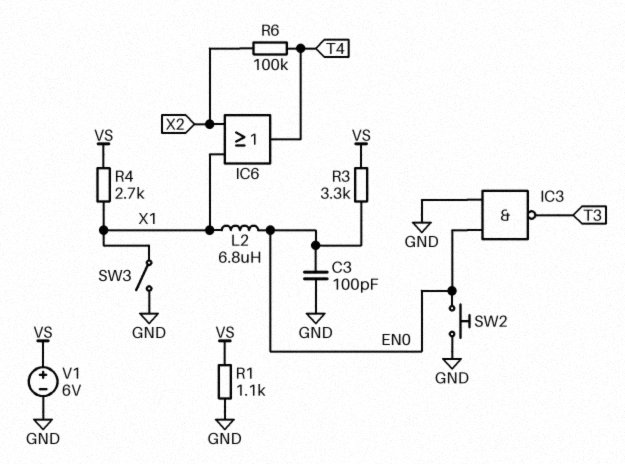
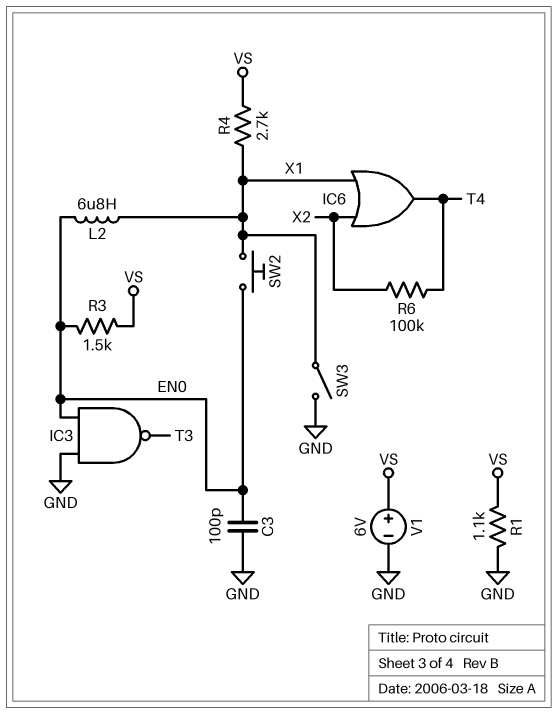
R3: 3.3k (EN0, VS) -> 1.5k (EN0, VS)
SW2: button (EN0, GND) -> button (EN0, X1)

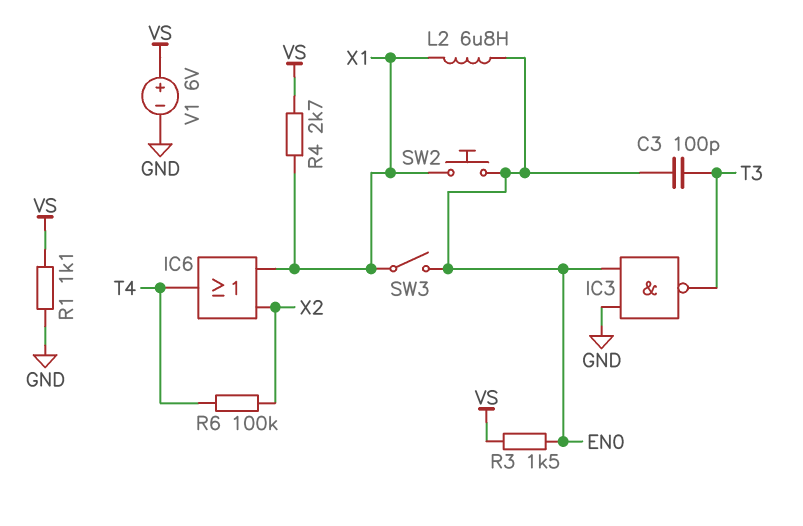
C3: 100pF (EN0, GND) -> 100pF (EN0, T3)
SW3: switch (GND, X1) -> switch (EN0, X1)

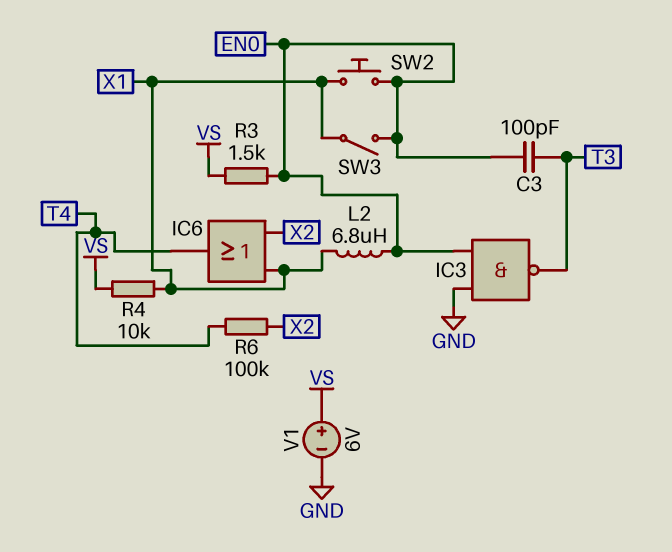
R1: 1.1k (GND, VS) -> none
R4: 2.7k (VS, X1) -> 10k (VS, X1)

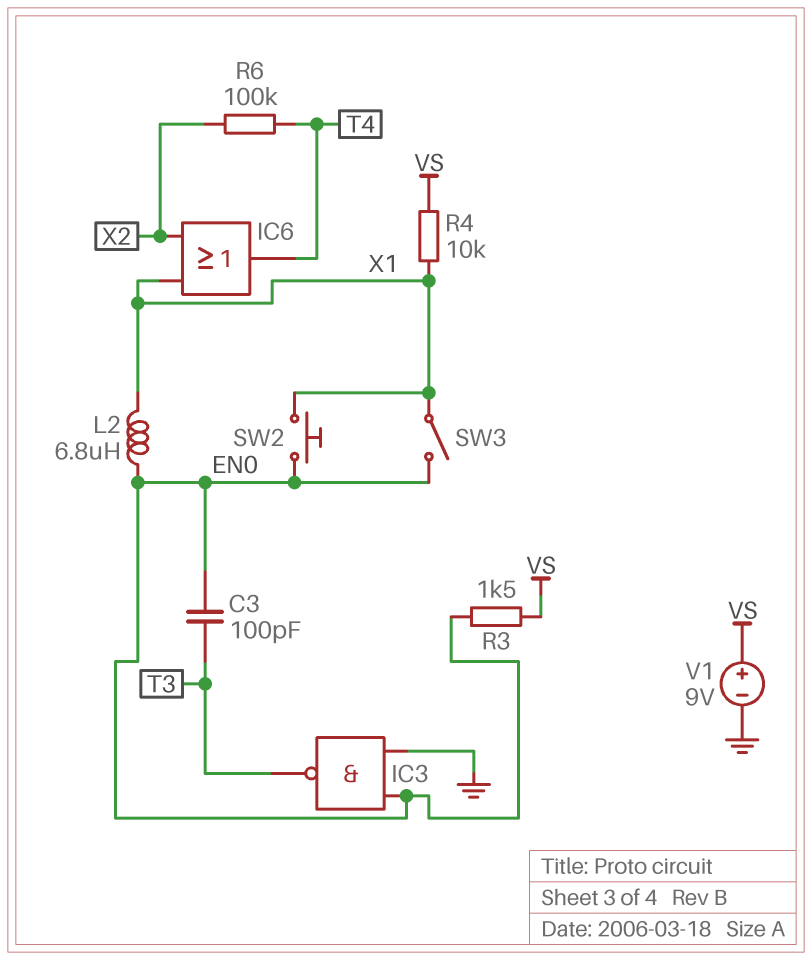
V1: 6V (plus VS, minus GND) -> 9V (plus VS, minus GND)

